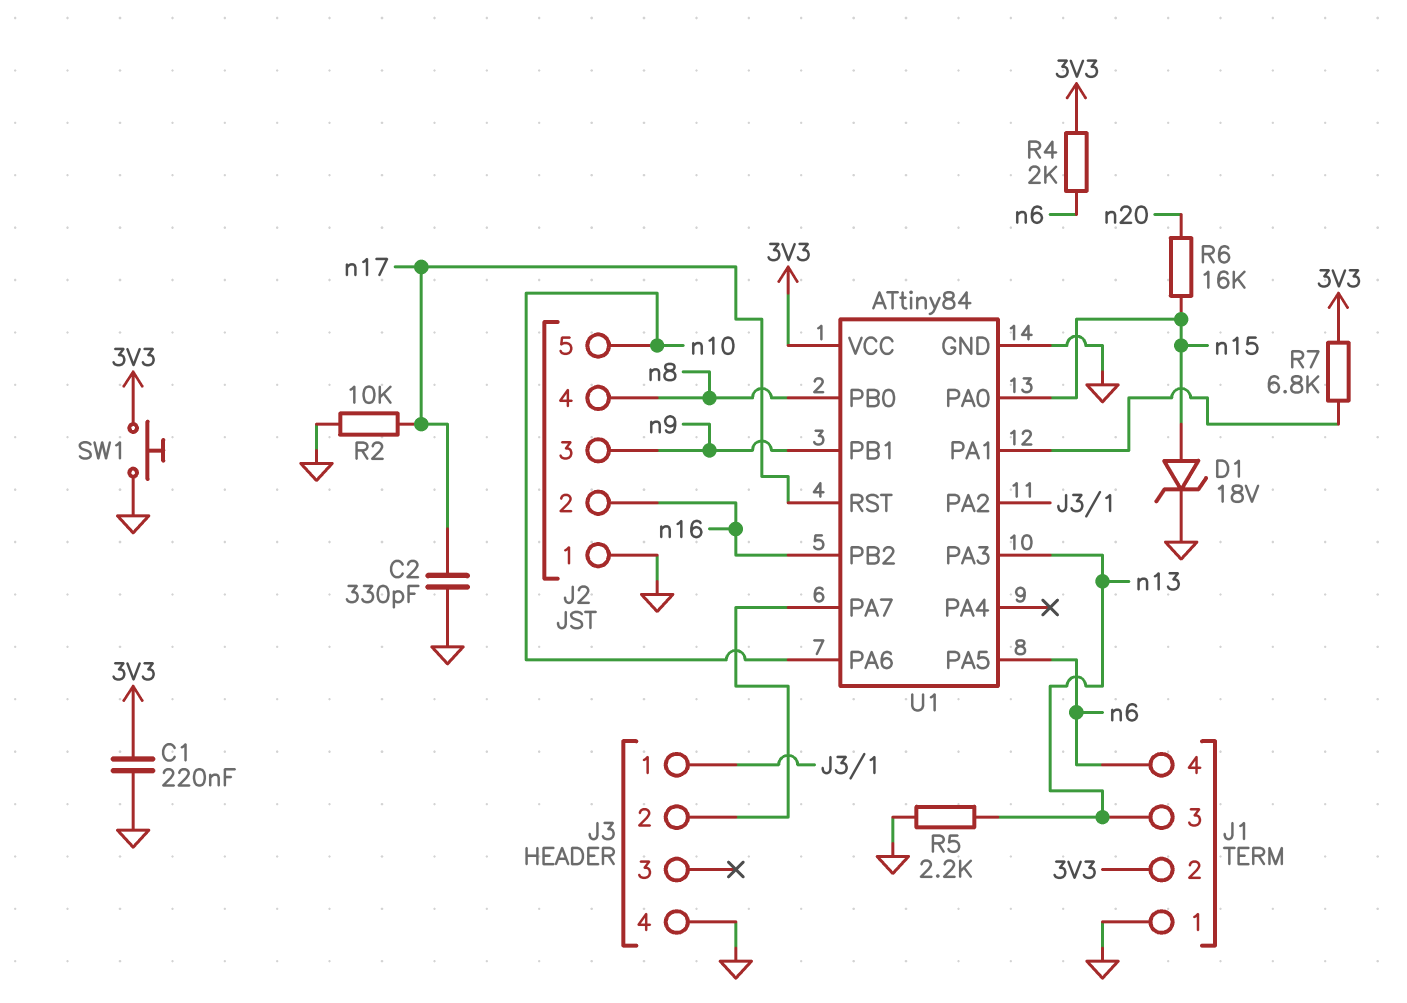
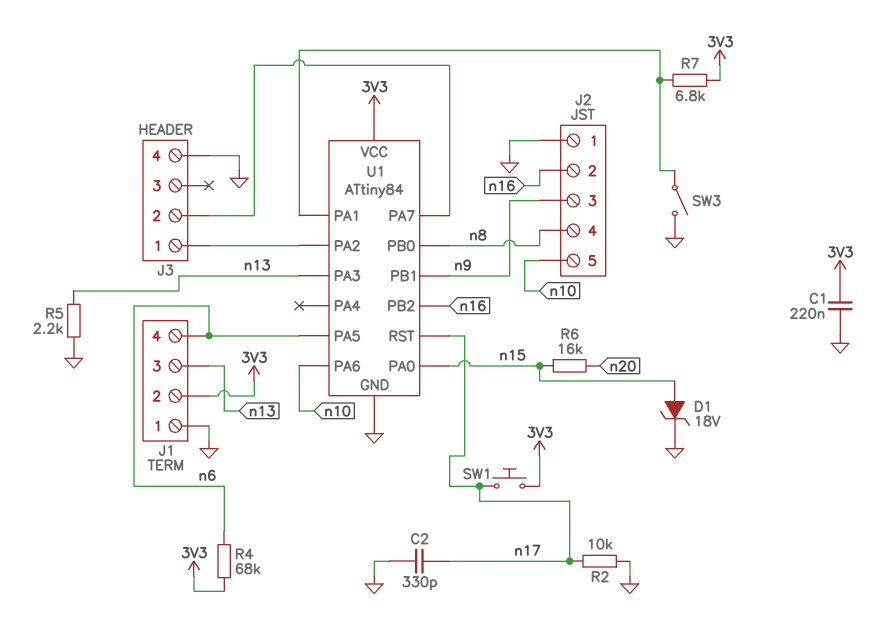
R4: 2k (3V3, n6) -> 68k (3V3, n6)
SW1: button (3V3, GND) -> button (3V3, n17)
SW3: none -> switch (GND, U1/PA1)

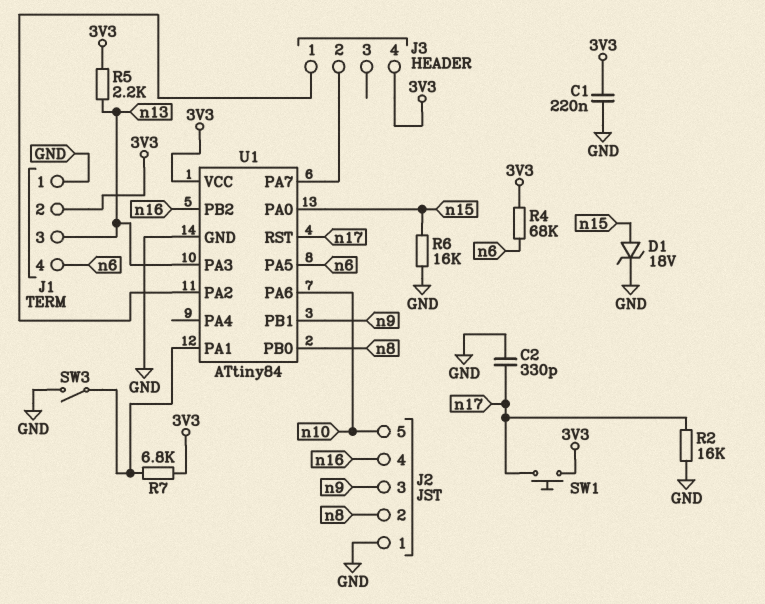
J2 pin 2: n16 -> n8
J2 pin 4: n8 -> n16
J3 pin 4: GND -> 3V3
R2: 10k (GND, n17) -> 16k (GND, n17)
R5: 2.2k (GND, n13) -> 2.2k (3V3, n13)
R6: 16k (n15, n20) -> 16k (GND, n15)

